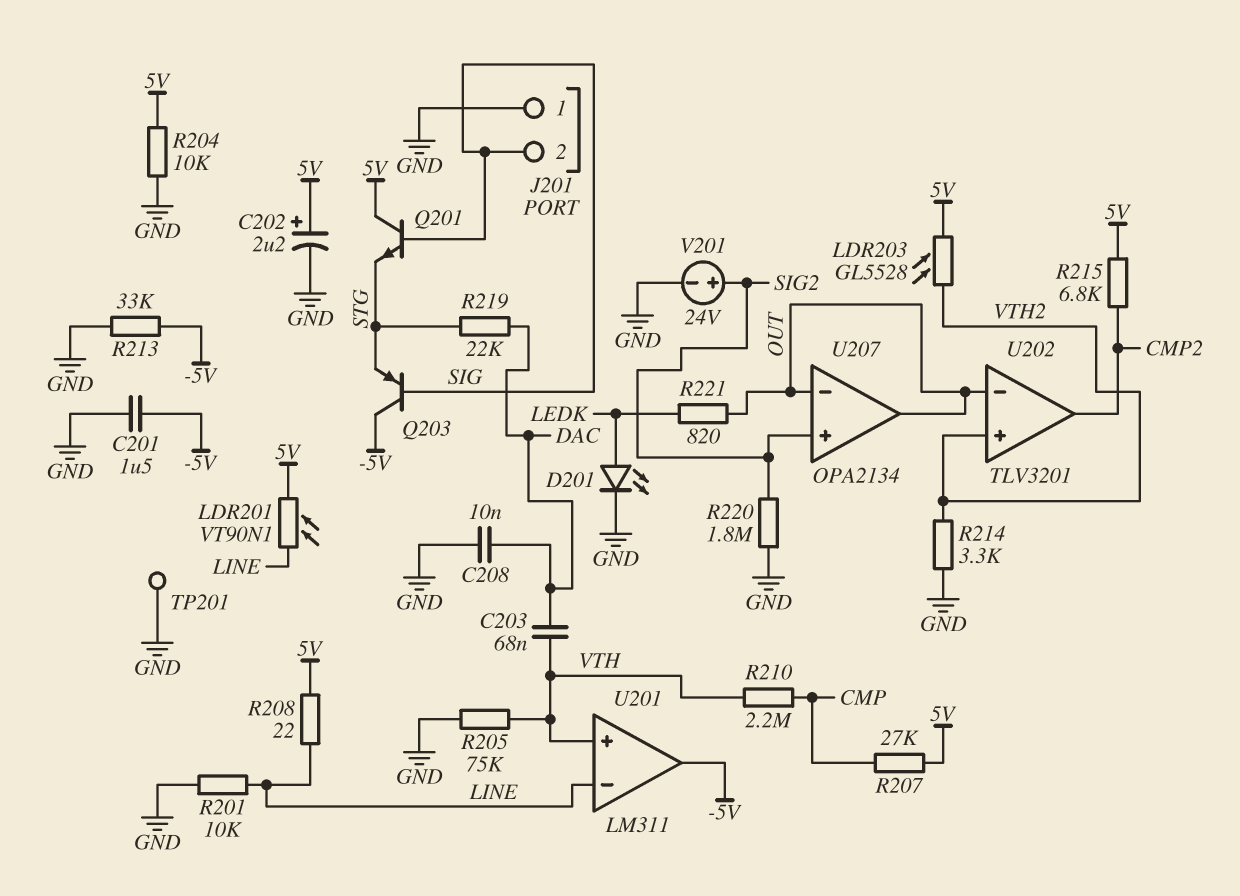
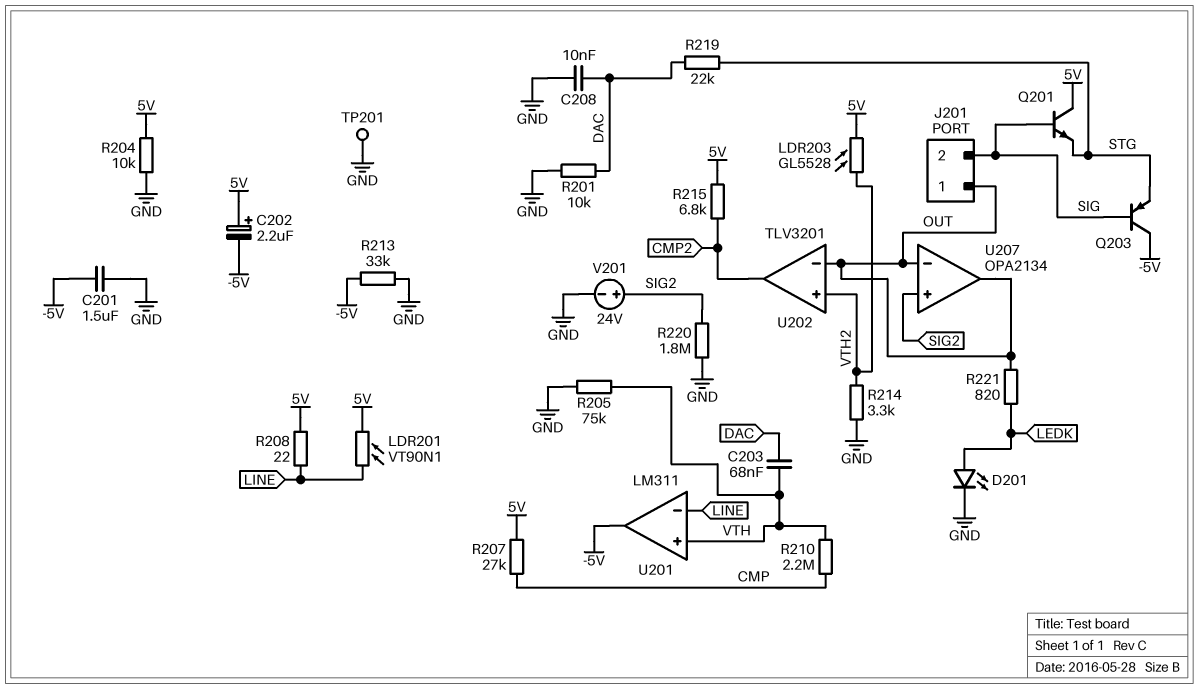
C202: 2.2uF (plus 5V, minus GND) -> 2.2uF (plus 5V, minus -5V)
J201 pin 1: GND -> OUT
R201: 10k (GND, LINE) -> 10k (DAC, GND)

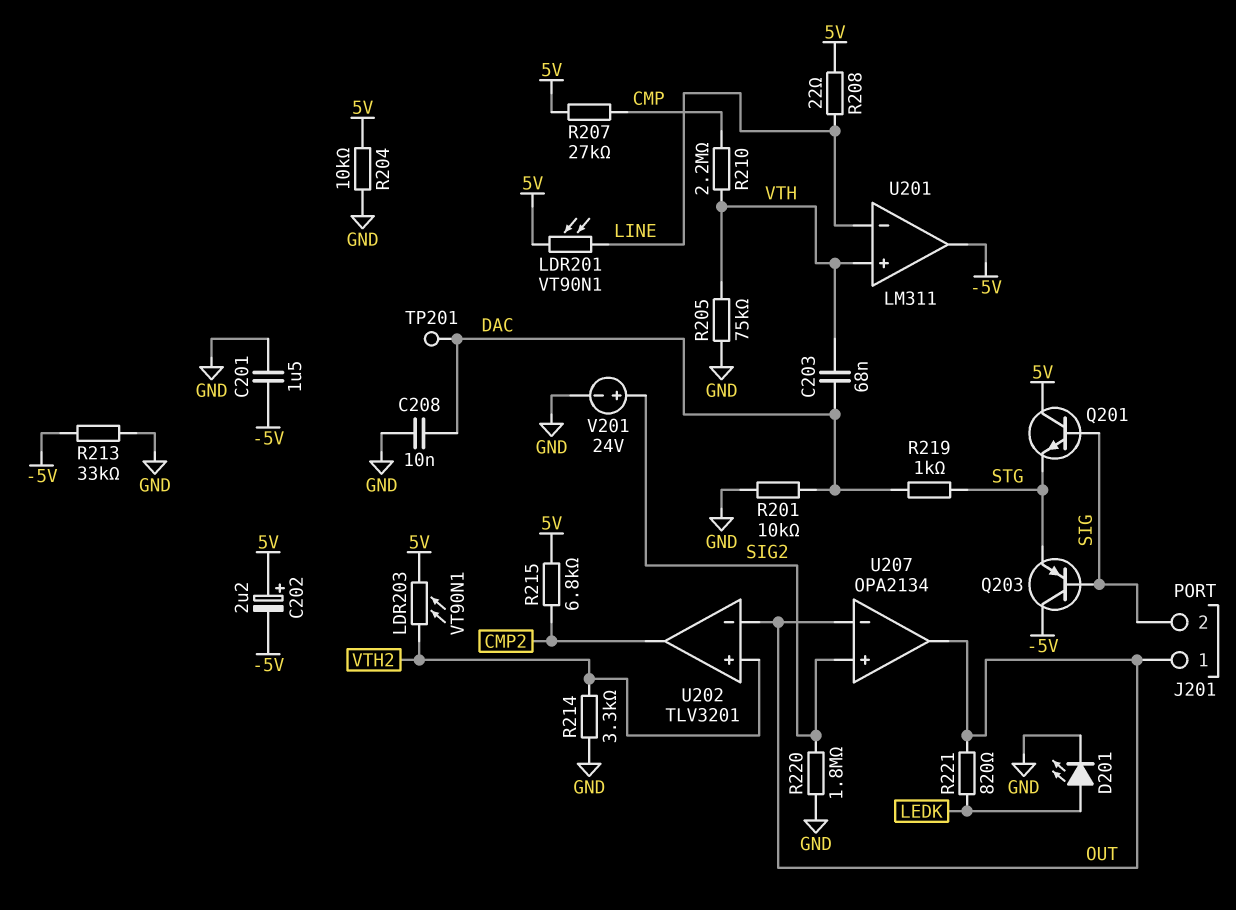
LDR203: GL5528 (5V, VTH2) -> VT90N1 (5V, VTH2)
R219: 22k (DAC, STG) -> 1k (DAC, STG)
TP201: test point (GND) -> test point (DAC)

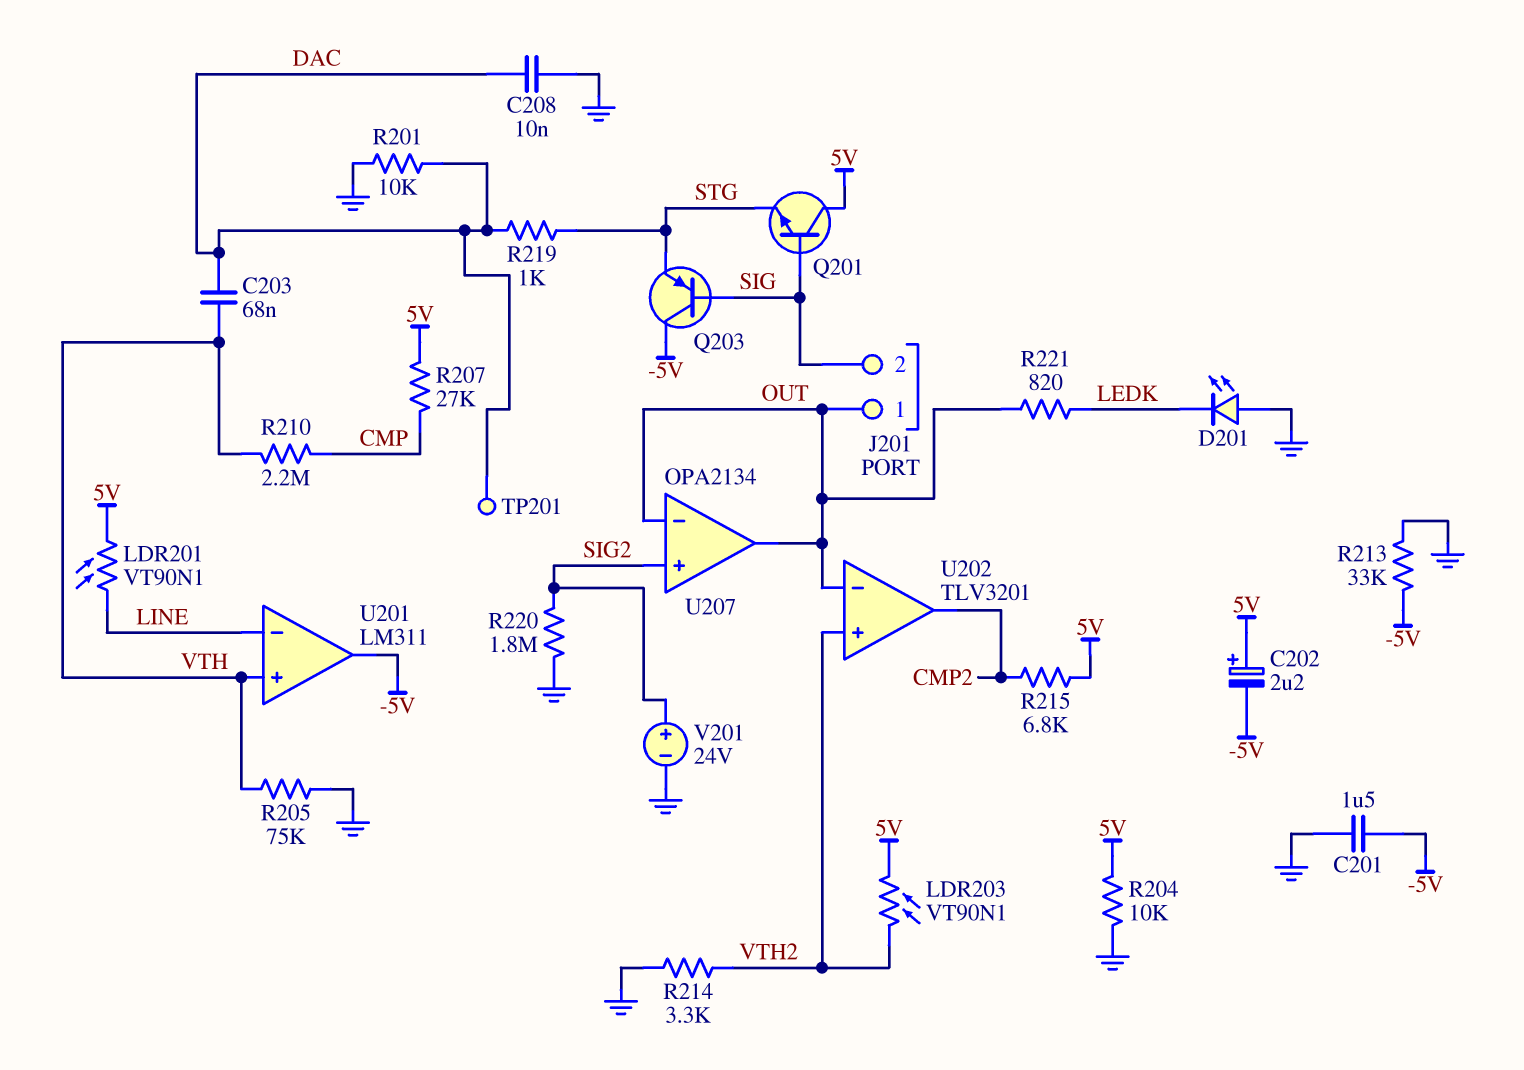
D201: LED (A LEDK, K GND) -> LED (A GND, K LEDK)
R208: 22 (5V, LINE) -> none

